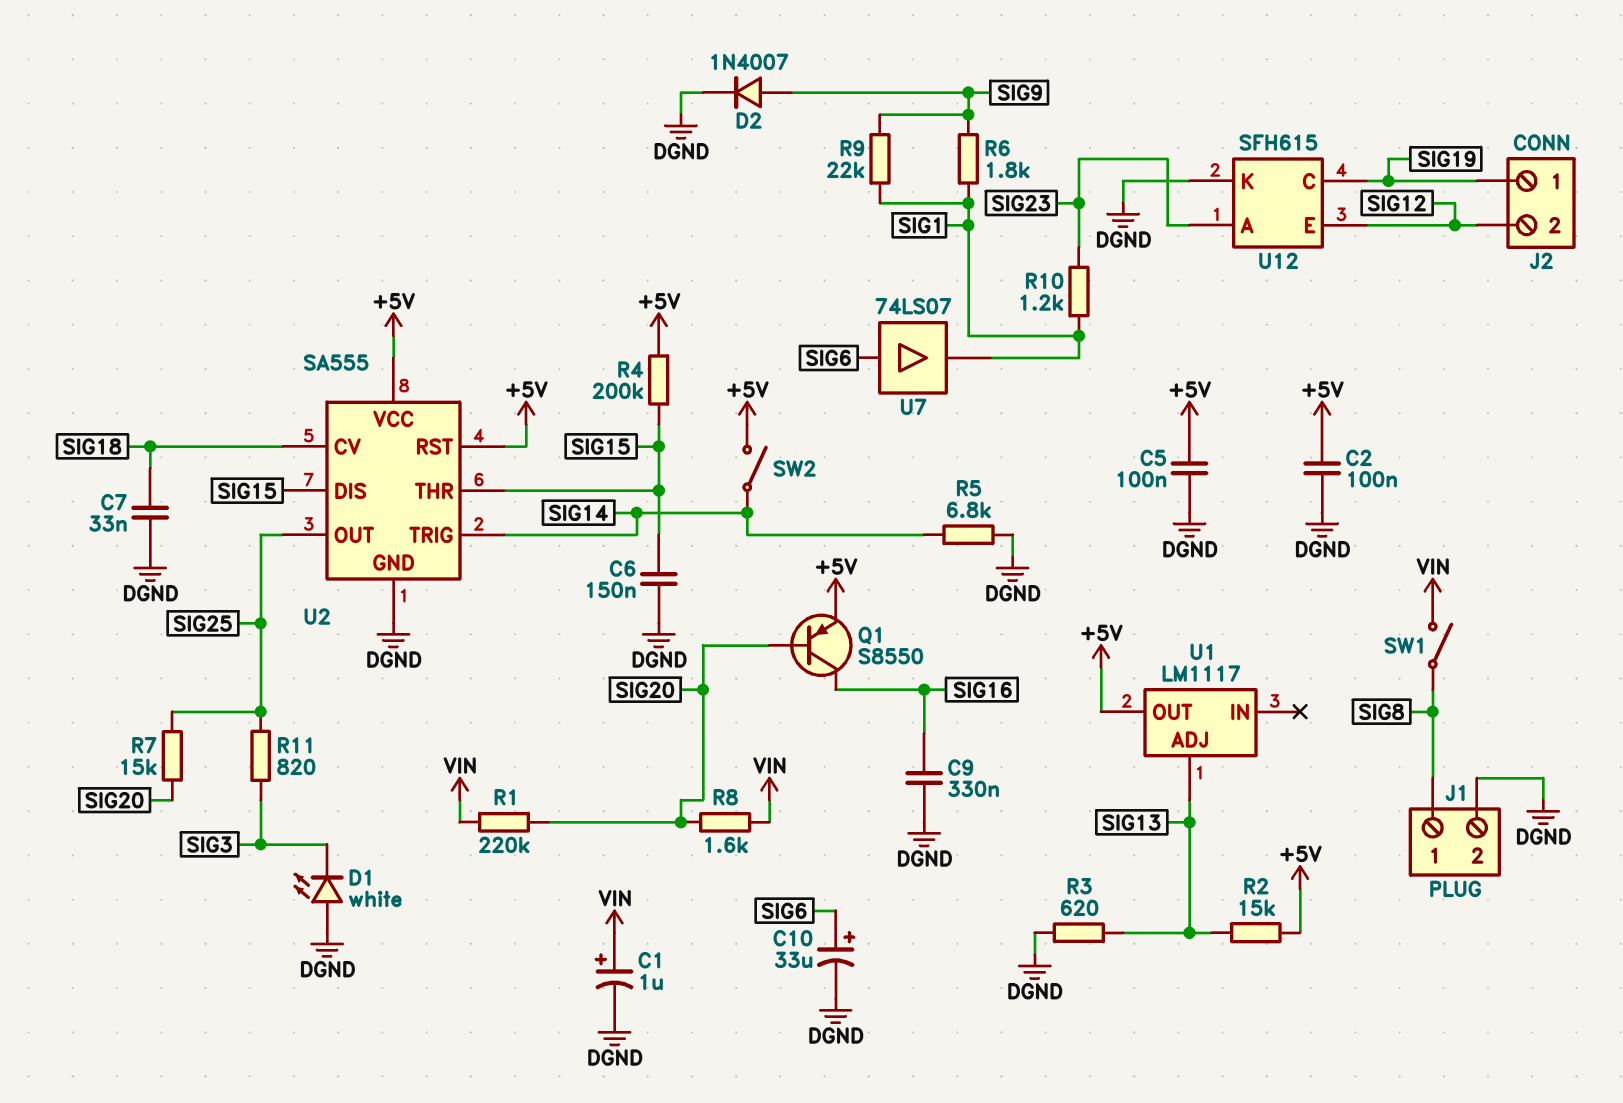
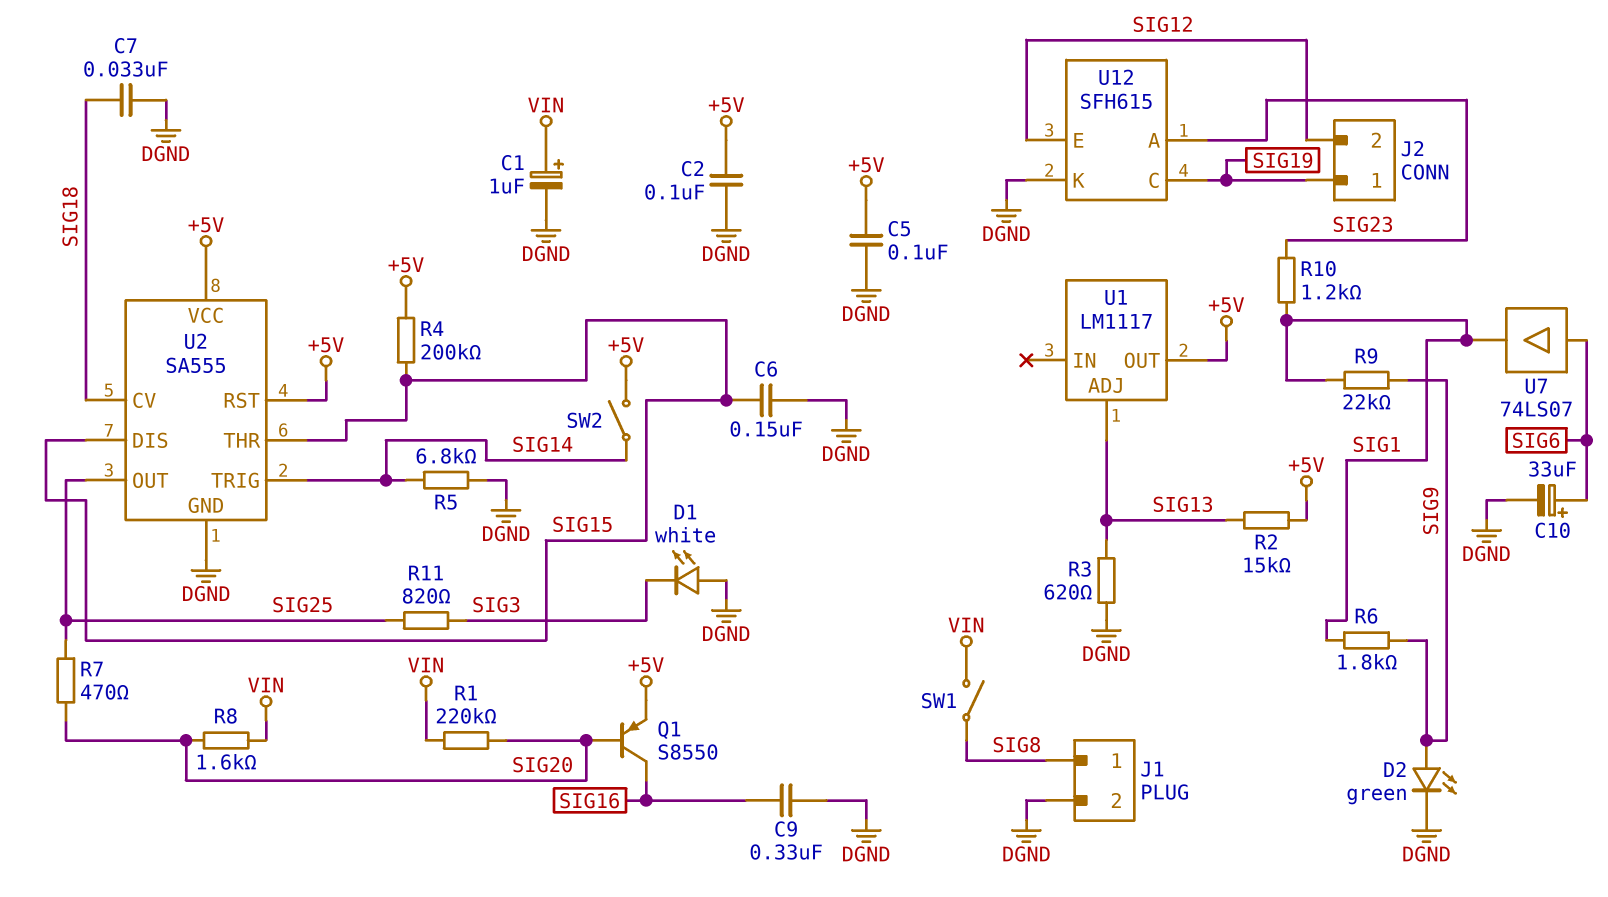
D2: diode 1N4007 (A SIG9, K DGND) -> LED green (A SIG9, K DGND)
R7: 15k (SIG20, SIG25) -> 470 (SIG20, SIG25)

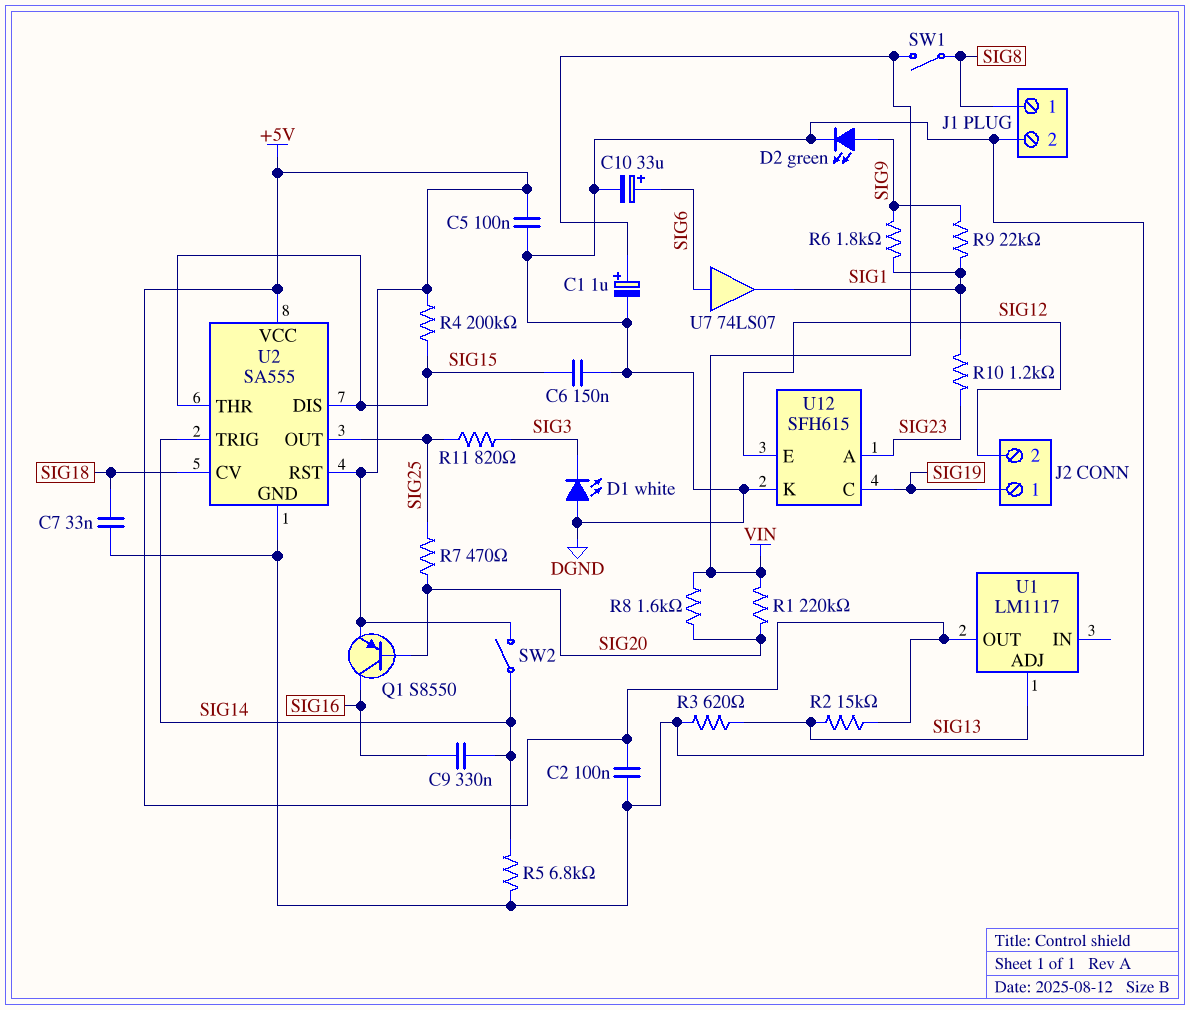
C9: 330nF (DGND, SIG16) -> 330nF (SIG14, SIG16)

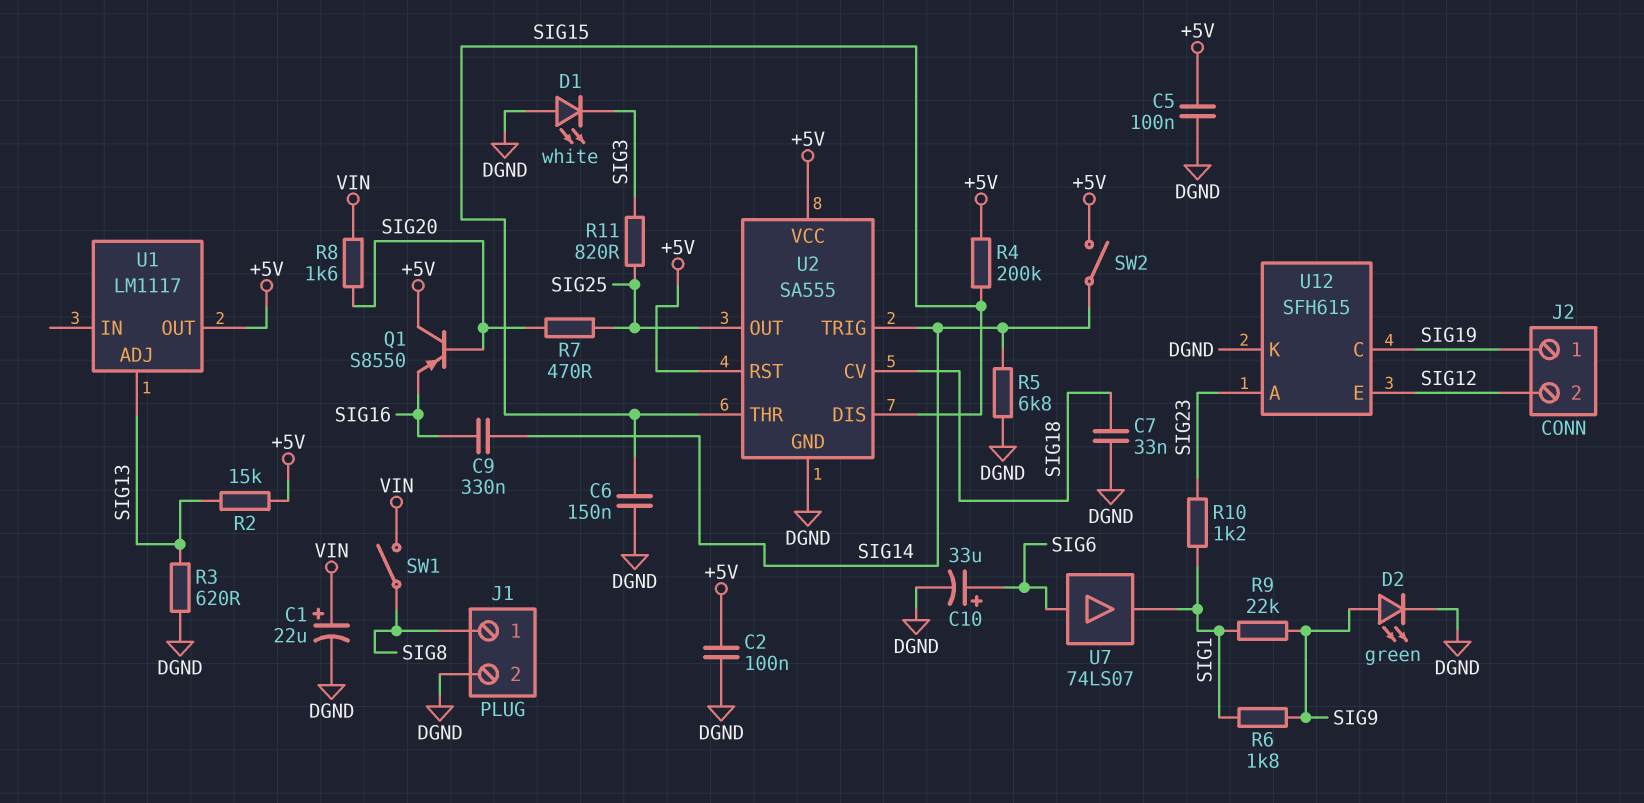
C1: 1uF (plus VIN, minus DGND) -> 22uF (plus VIN, minus DGND)
Q1: PNP S8550 (B SIG20, C SIG16, E +5V) -> PNP S8550 (B SIG20, C +5V, E SIG16)
R1: 220k (SIG20, VIN) -> none

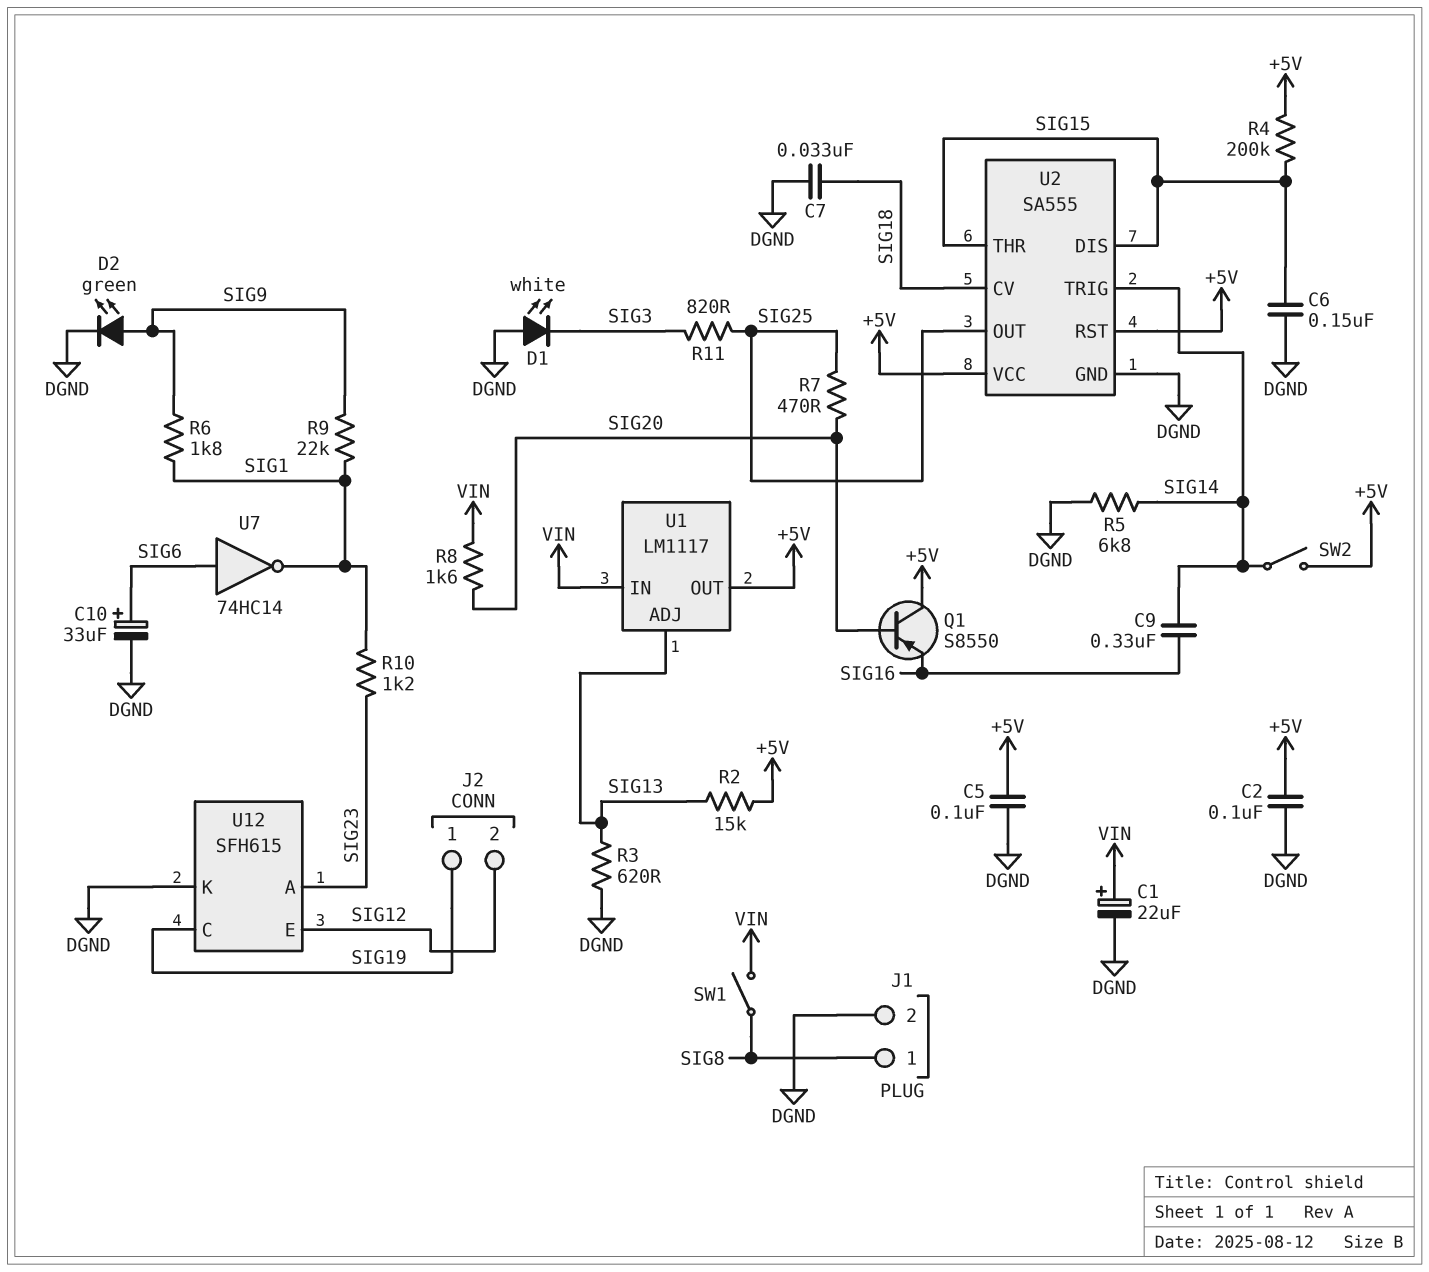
U1 pin IN: none -> VIN
U7: buffer 74LS07 (in SIG6, out SIG1) -> NOT 74HC14 (in SIG6, out SIG1)

